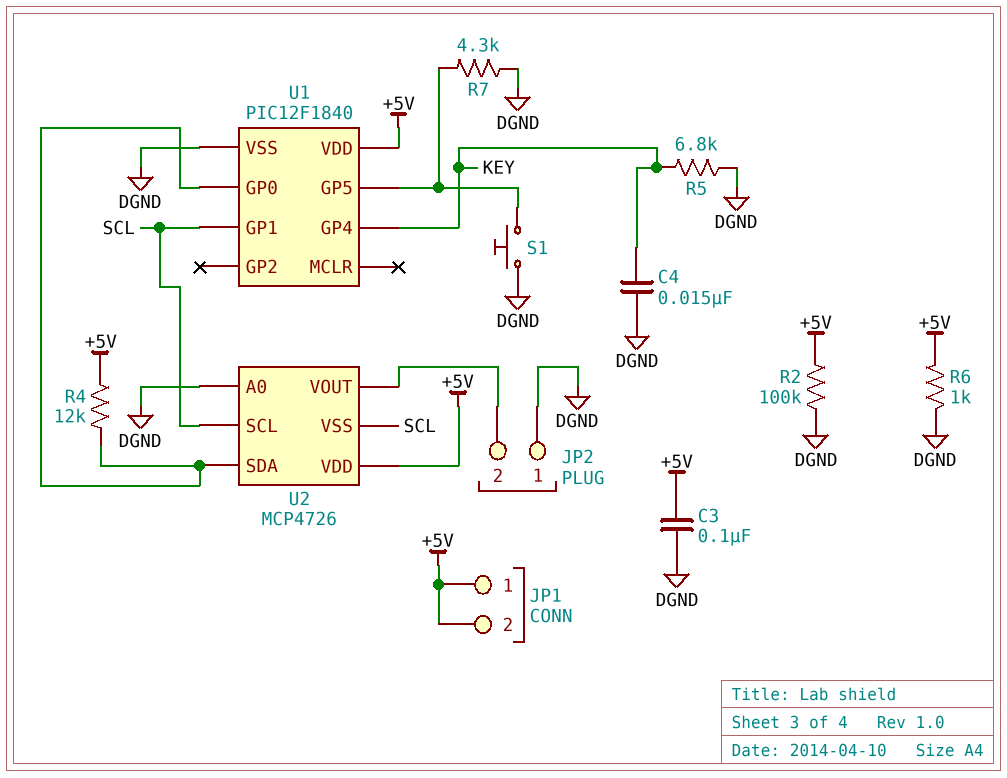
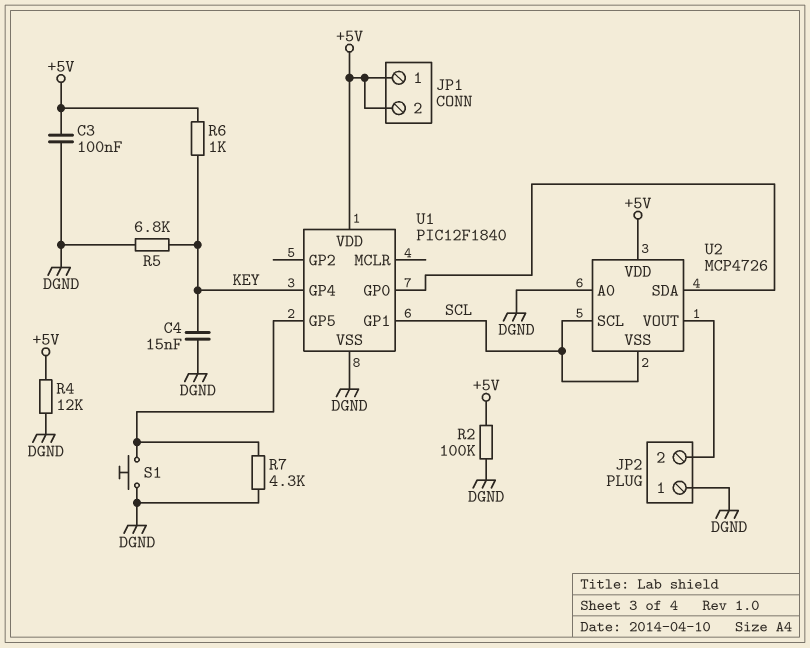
R4: 12k (+5V, U1/GP0) -> 12k (+5V, DGND)
R6: 1k (+5V, DGND) -> 1k (+5V, KEY)

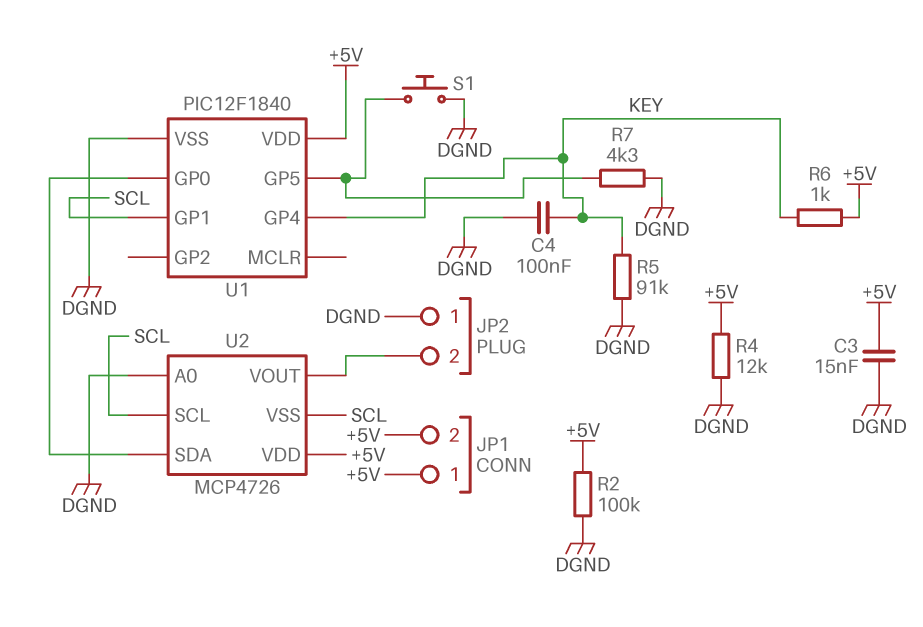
C3: 100nF (+5V, DGND) -> 15nF (+5V, DGND)
C4: 15nF (DGND, KEY) -> 100nF (DGND, KEY)
R5: 6.8k (DGND, KEY) -> 91k (DGND, KEY)

